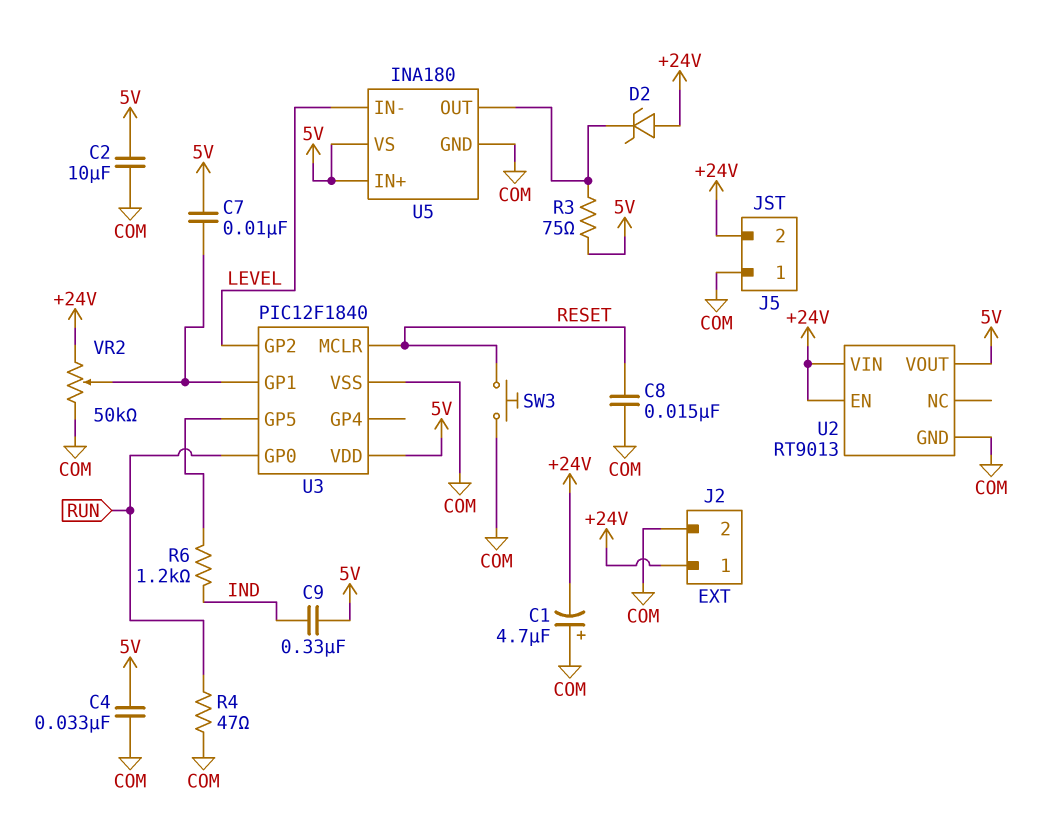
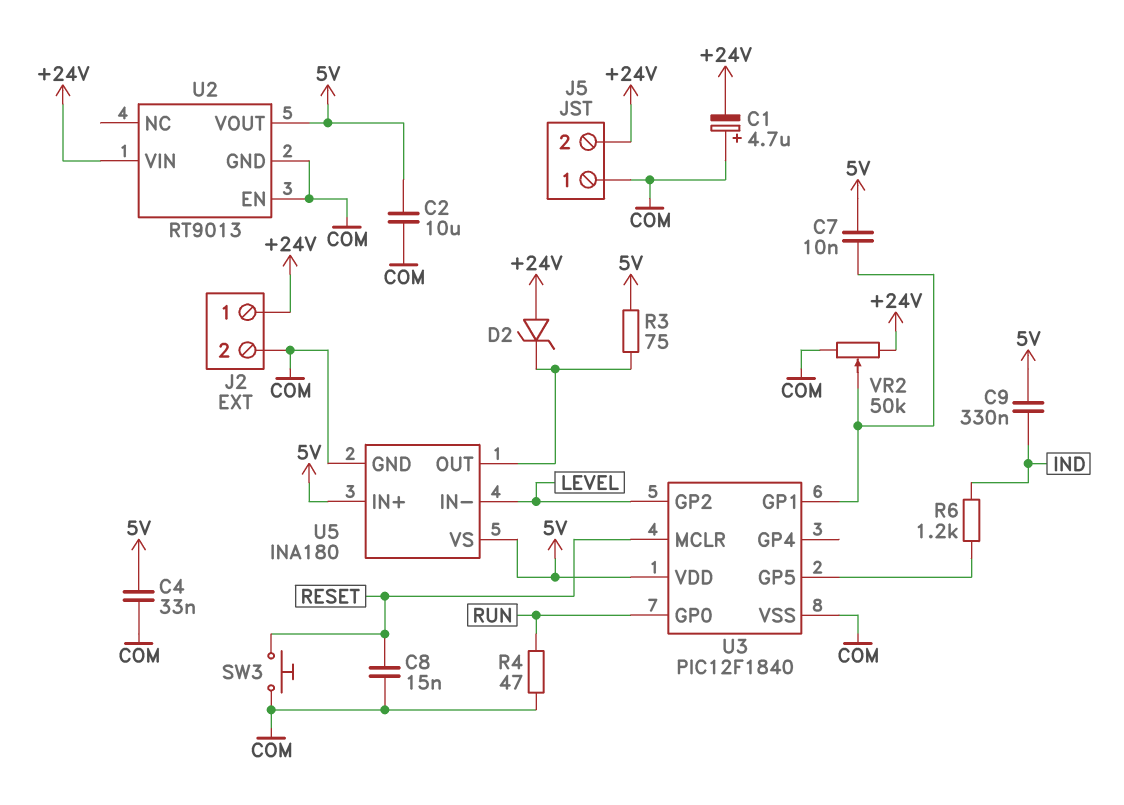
U2 pin EN: +24V -> COM

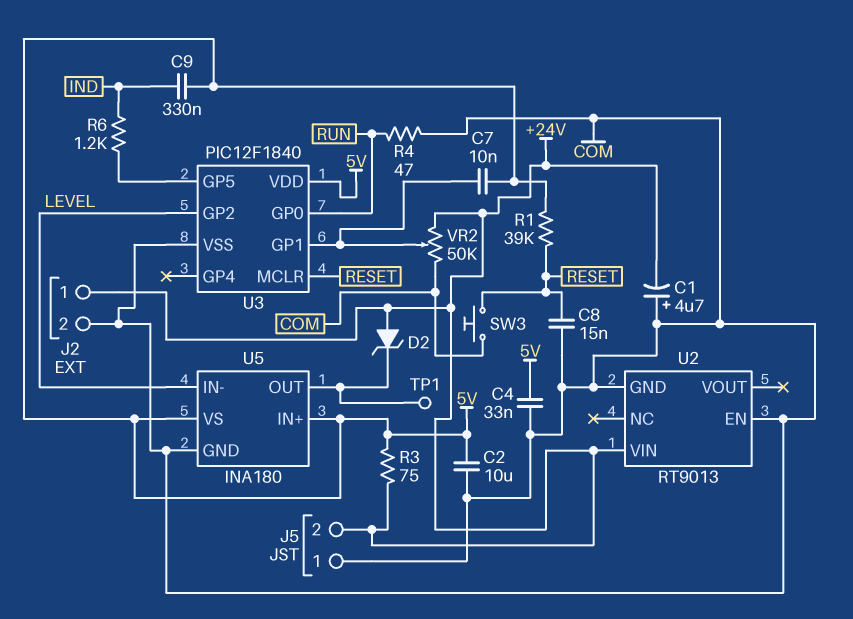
R1: none -> 39k (5V, RESET)
R3: 75 (5V, U5/OUT) -> 75 (+24V, 5V)
TP1: none -> test point (U5/OUT)
U2 pin VOUT: 5V -> none

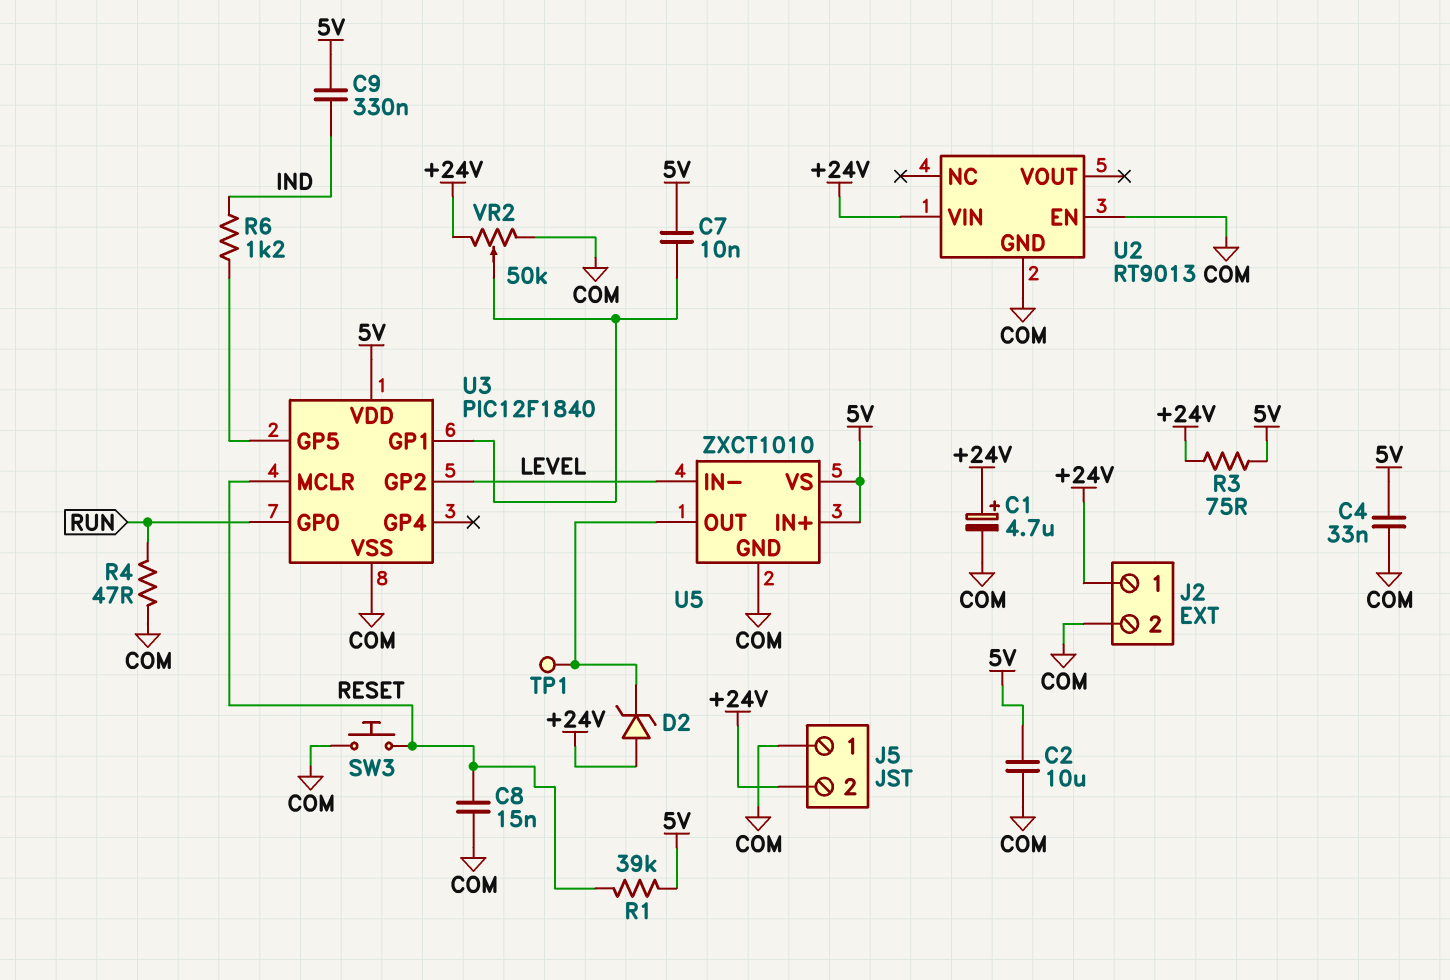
C1: 4.7uF (plus COM, minus +24V) -> 4.7uF (plus +24V, minus COM)
U5: INA180 -> ZXCT1010

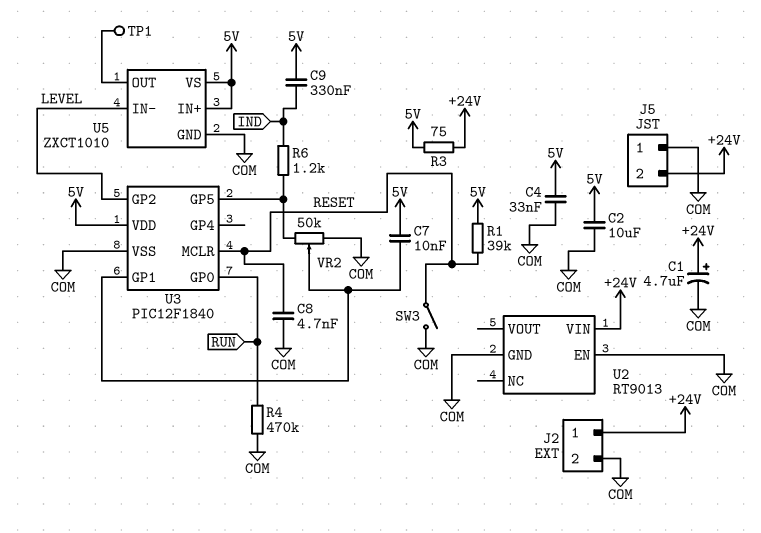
C8: 15nF (COM, RESET) -> 4.7nF (COM, RESET)
D2: zener (A +24V, K U5/OUT) -> none
R4: 47 (COM, RUN) -> 470k (COM, RUN)
SW3: button (COM, RESET) -> switch (COM, RESET)
VR2: 50k (+24V, COM, wiper U3/GP1) -> 50k (COM, U3/GP5, wiper U3/GP1)

